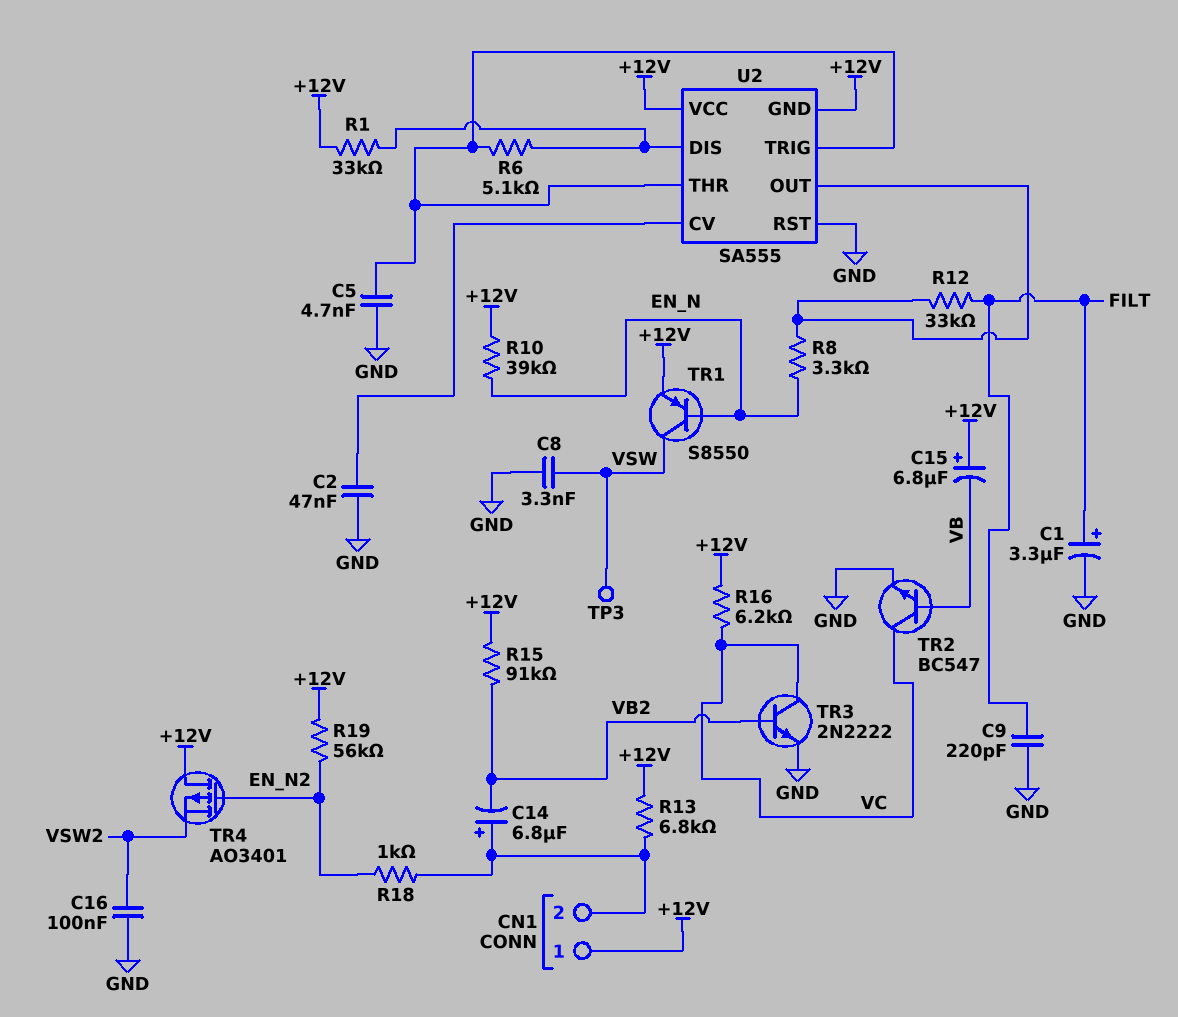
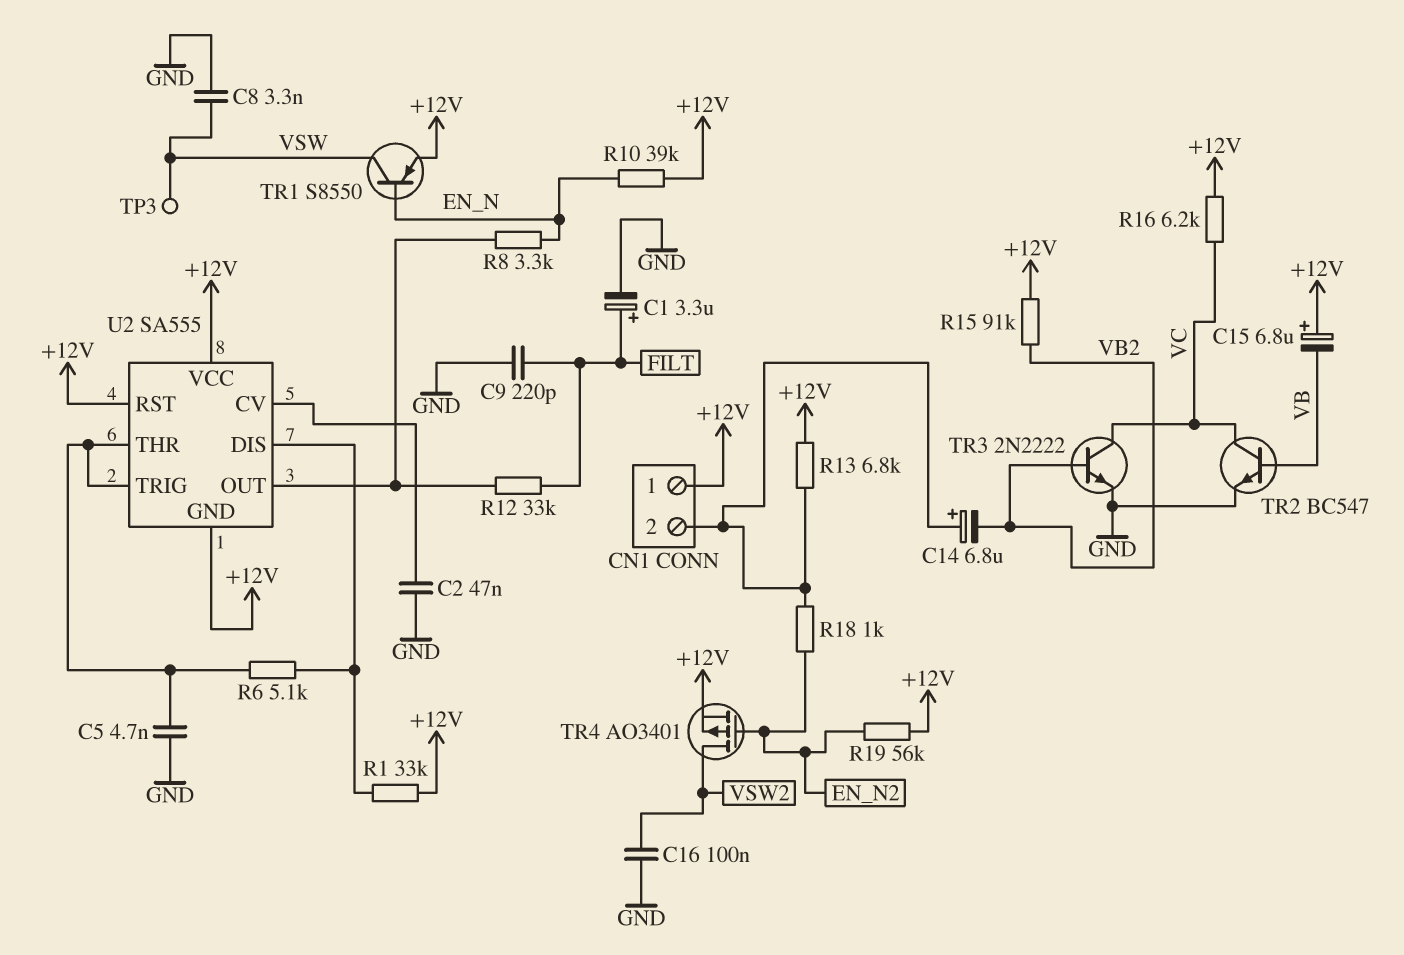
TR4: PMOS AO3401 (G EN_N2, D +12V, S VSW2) -> PMOS AO3401 (G EN_N2, D VSW2, S +12V)
U2 pin RST: GND -> +12V

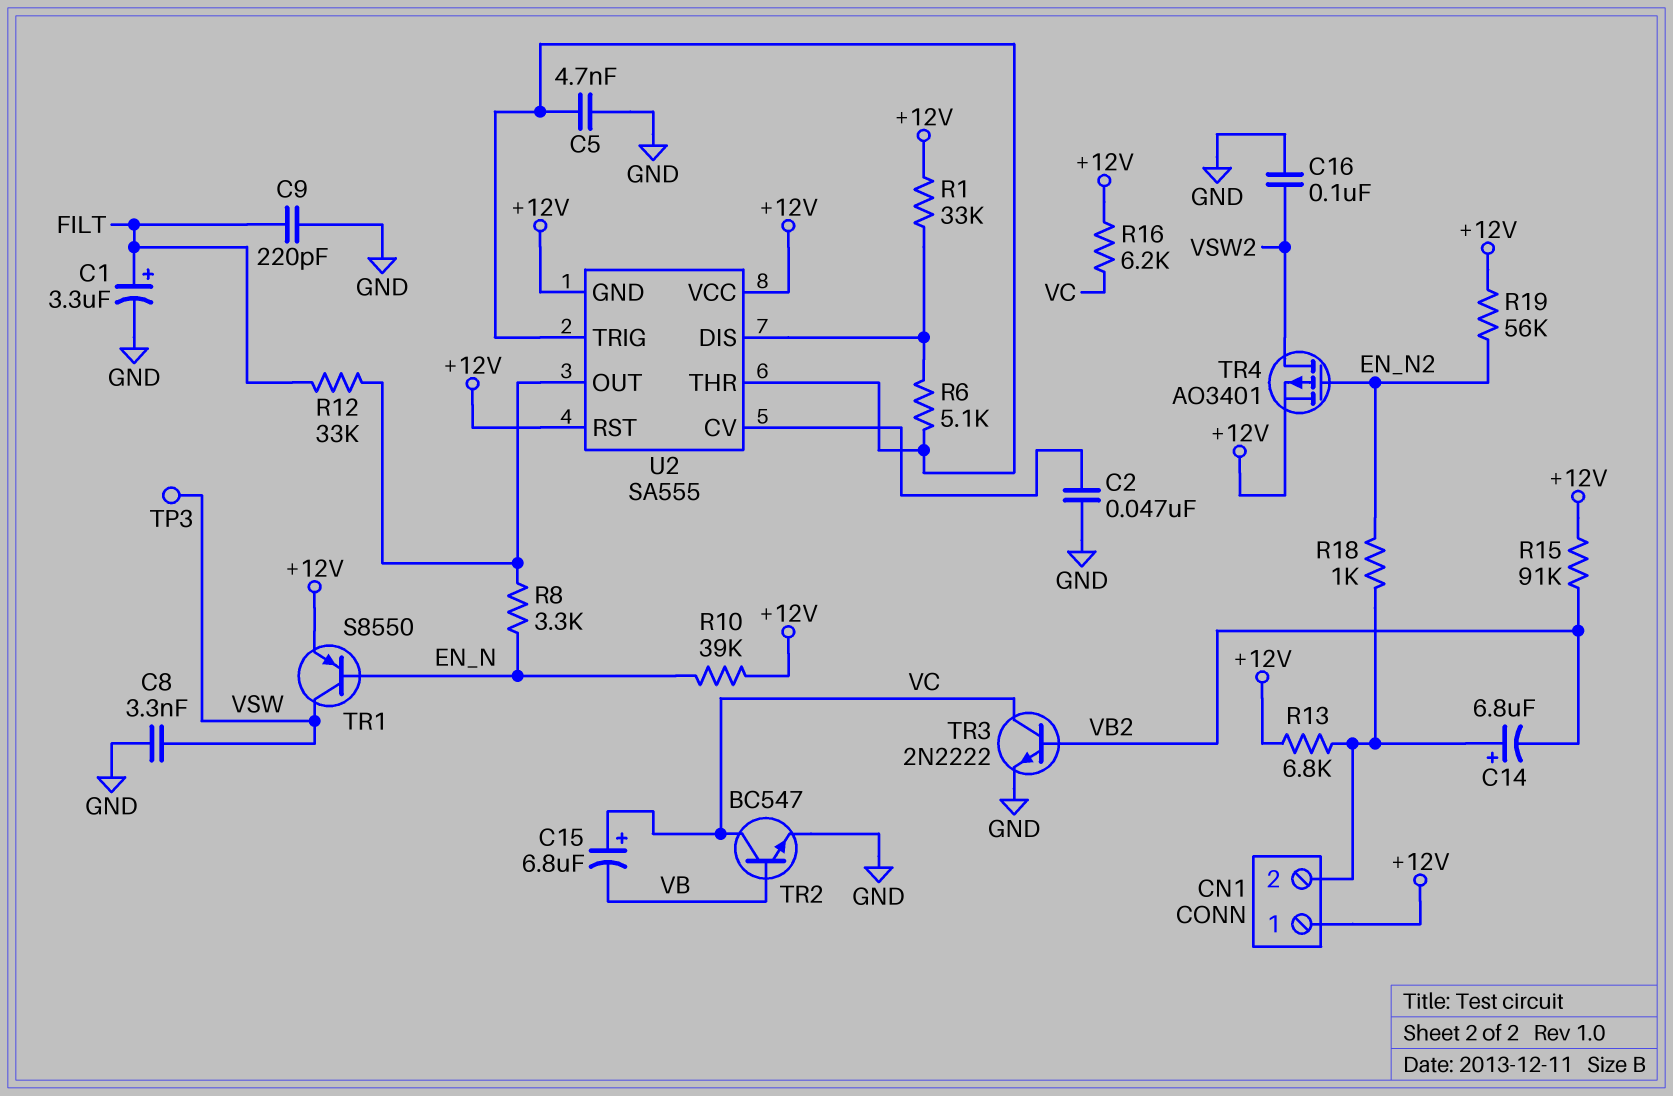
C15: 6.8uF (plus +12V, minus VB) -> 6.8uF (plus VC, minus VB)

